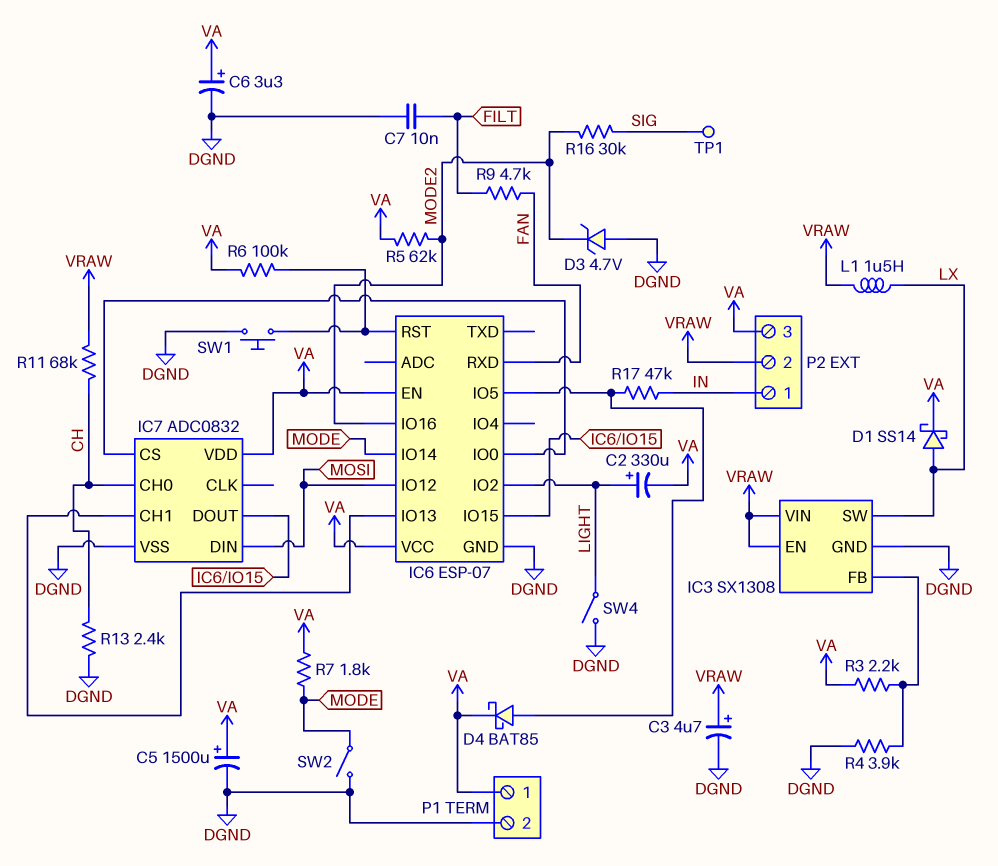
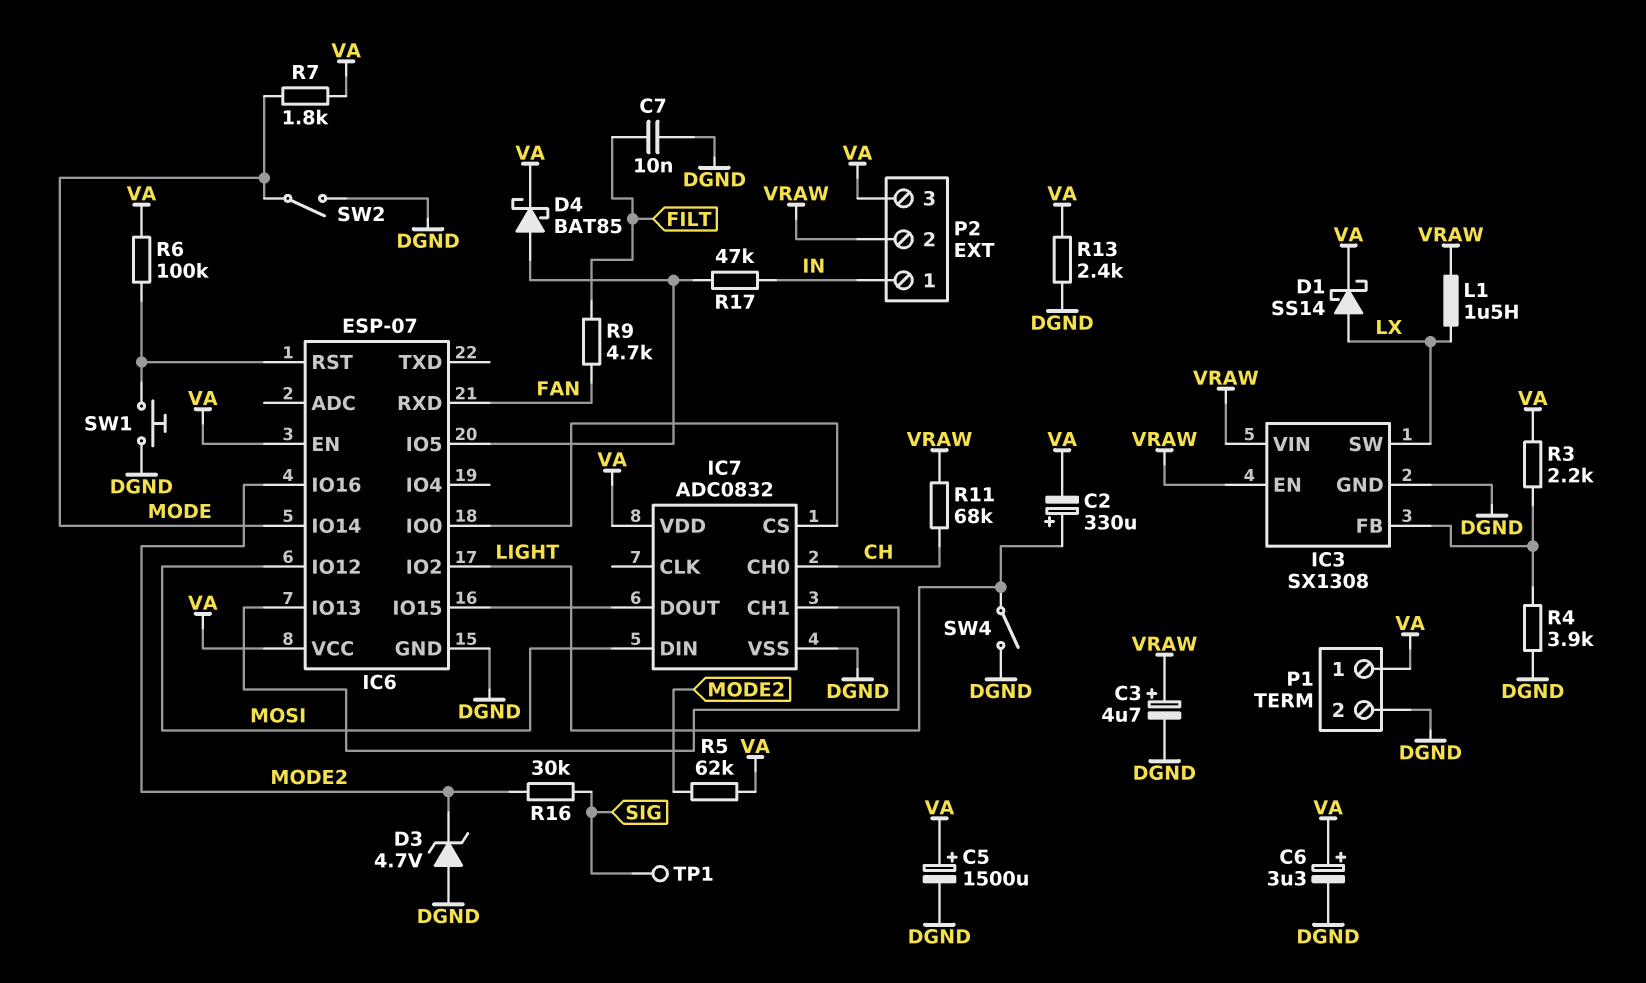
R13: 2.4k (CH, DGND) -> 2.4k (DGND, VA)

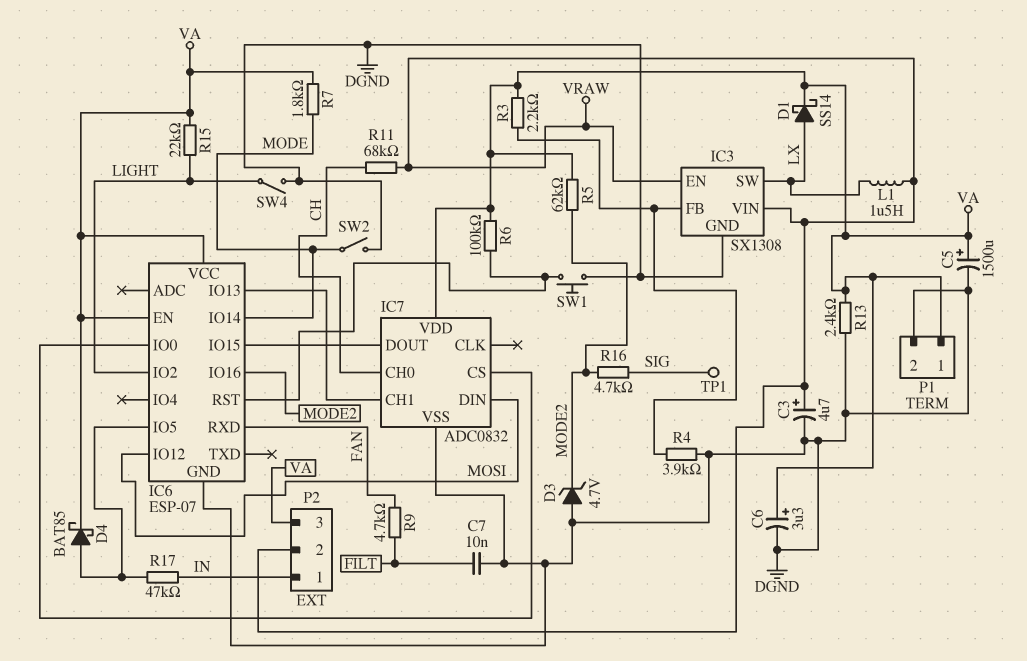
C2: 330uF (plus LIGHT, minus VA) -> none
R15: none -> 22k (LIGHT, VA)
R16: 30k (MODE2, SIG) -> 4.7k (MODE2, SIG)

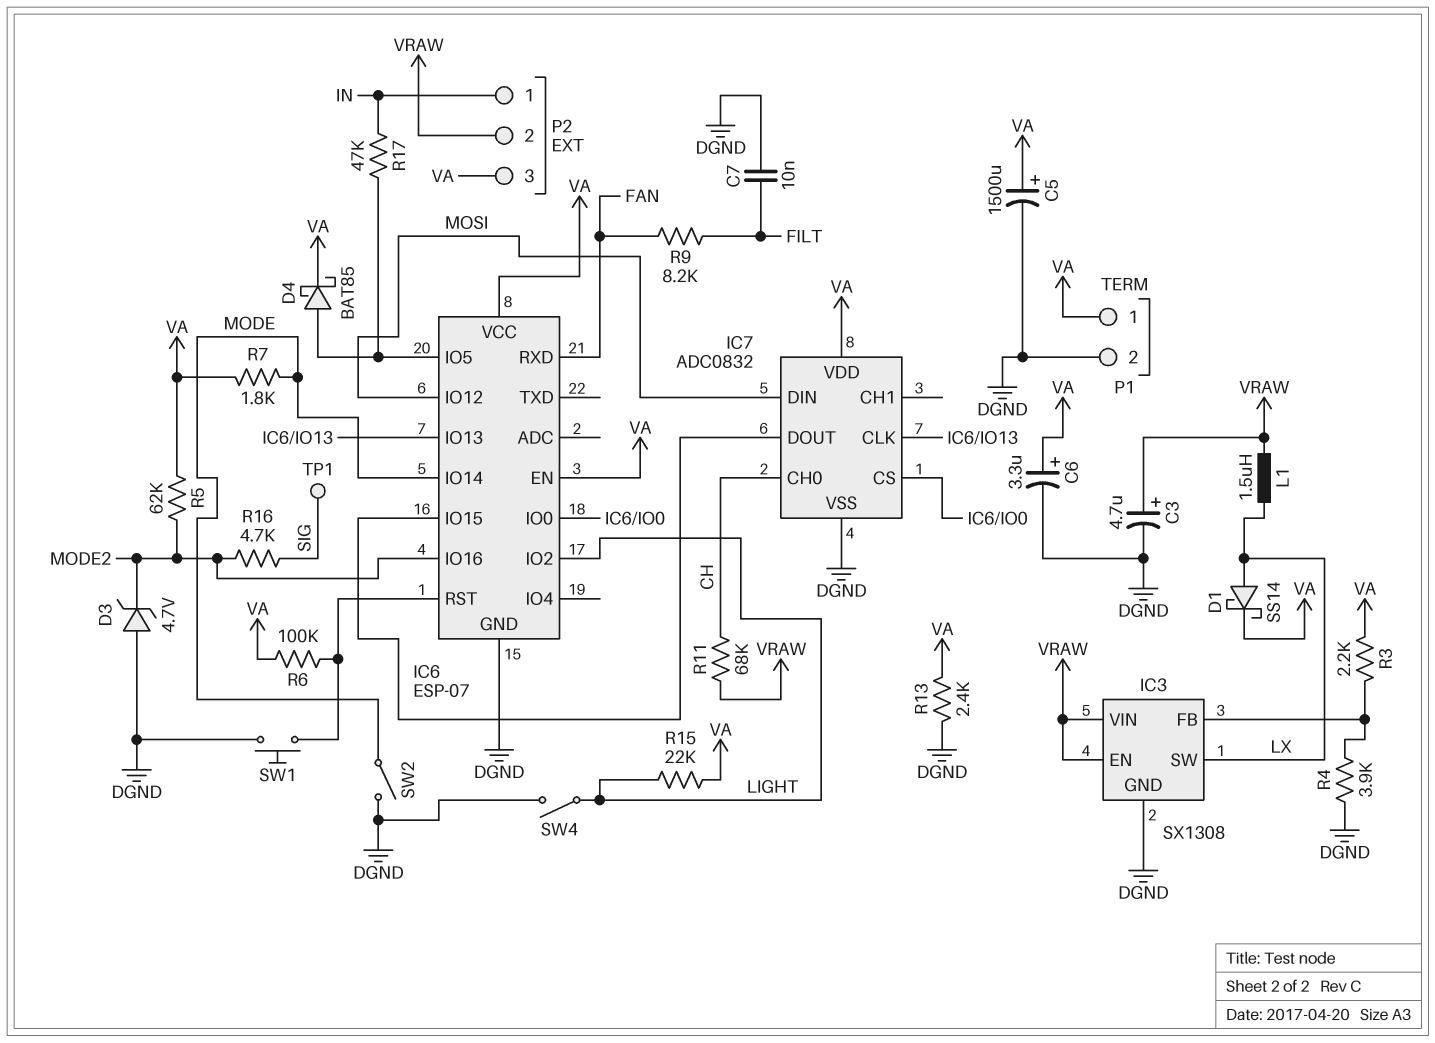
IC7 pin CH1: IC6/IO13 -> none
IC7 pin CLK: none -> IC6/IO13
R9: 4.7k (FAN, FILT) -> 8.2k (FAN, FILT)

